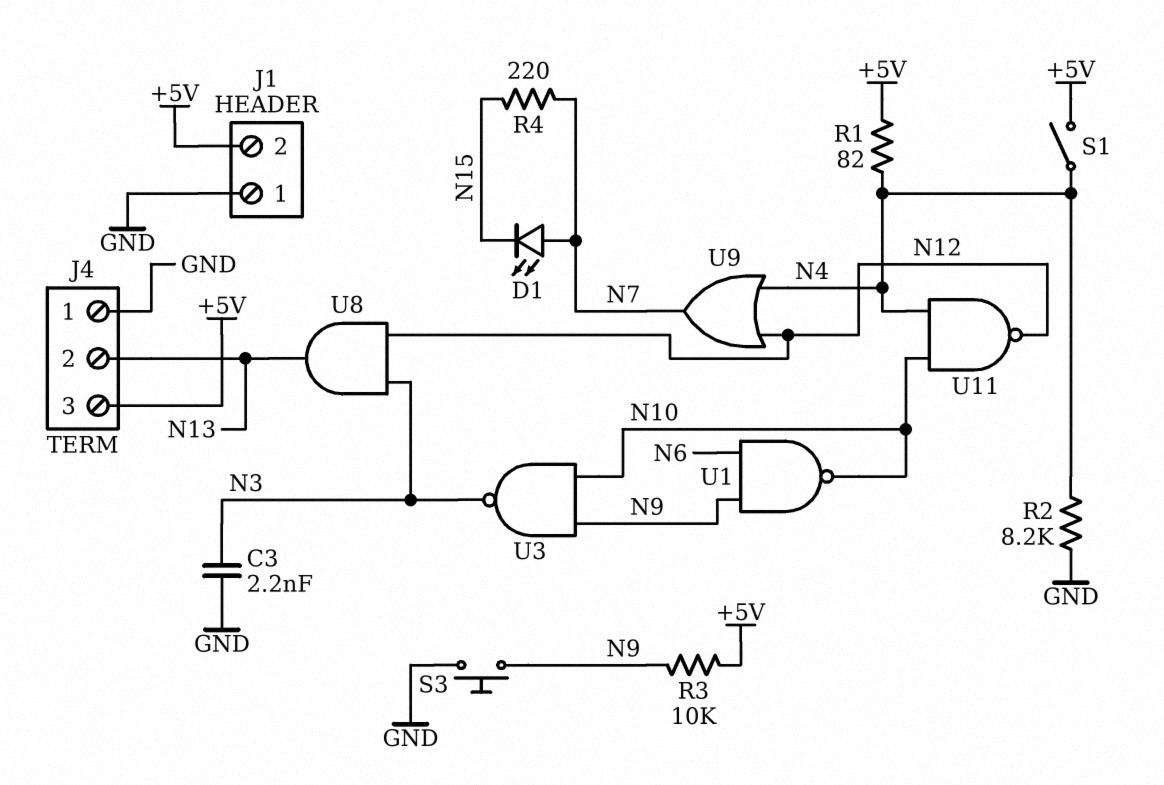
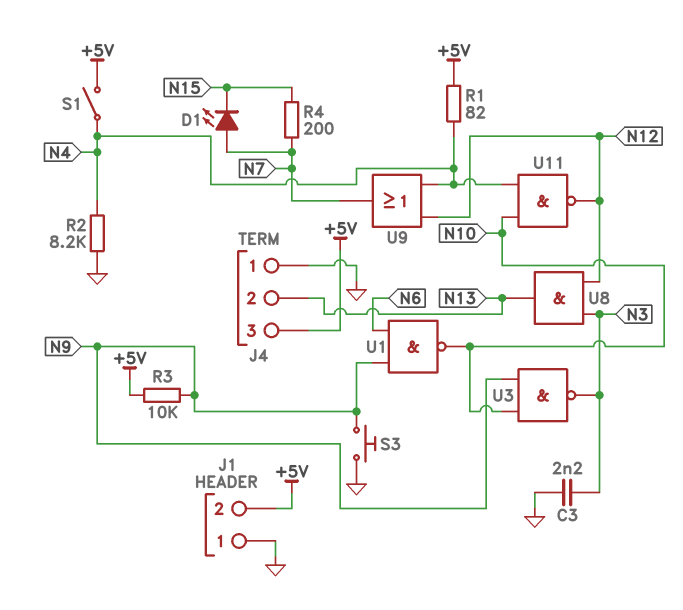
R4: 220 (N7, N15) -> 200 (N7, N15)

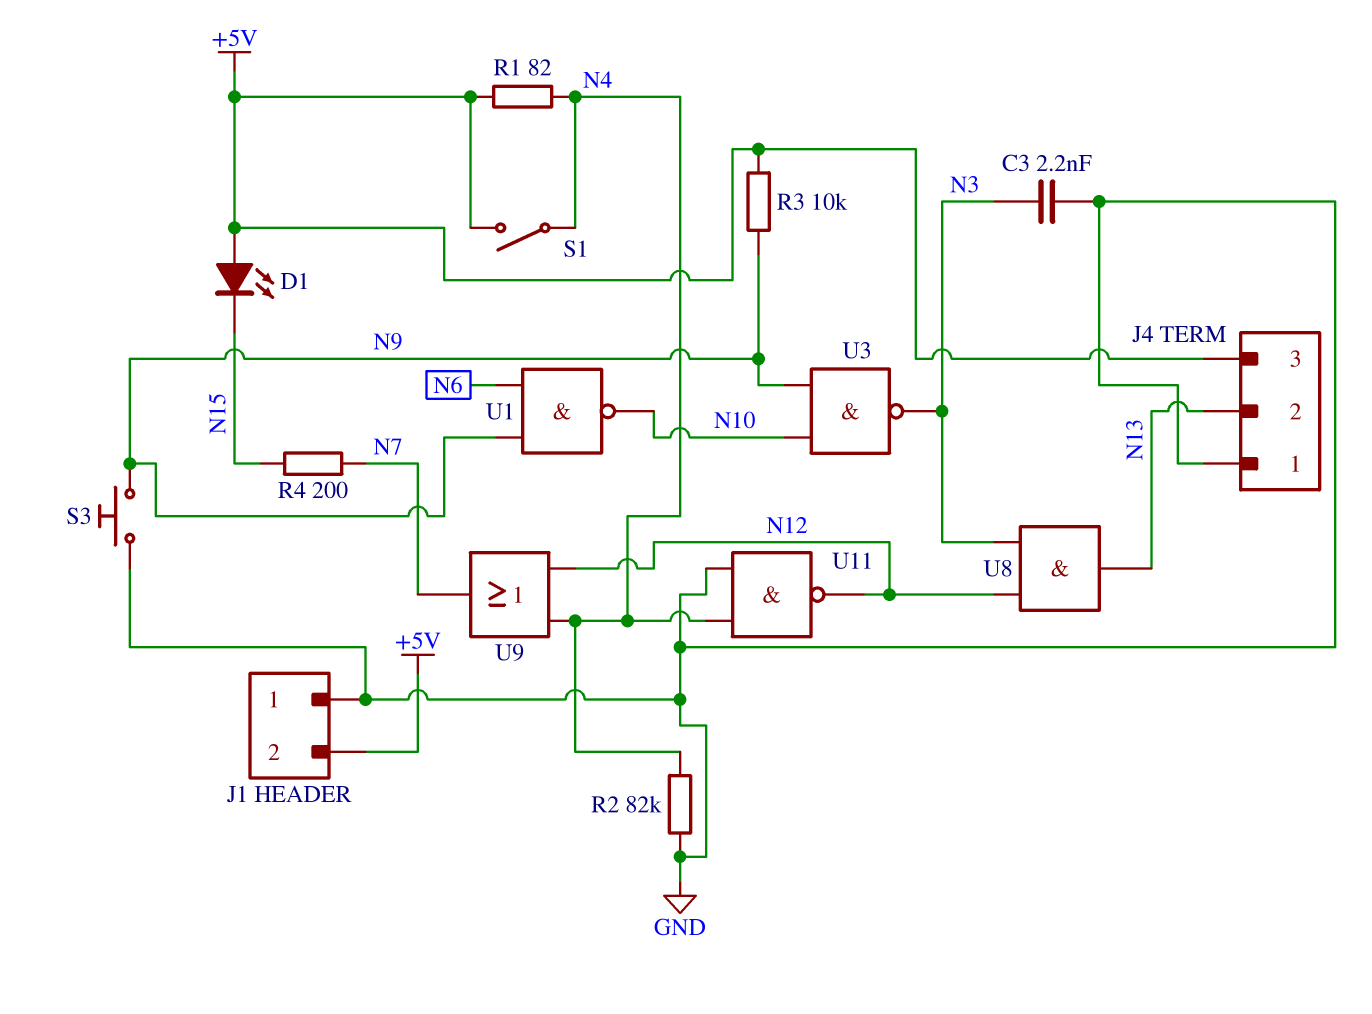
D1: LED (A N7, K N15) -> LED (A +5V, K N15)
R2: 8.2k (GND, N4) -> 82k (GND, N4)
U11: NAND (in N4, in N10, out N12) -> NAND (in GND, in N4, out N12)

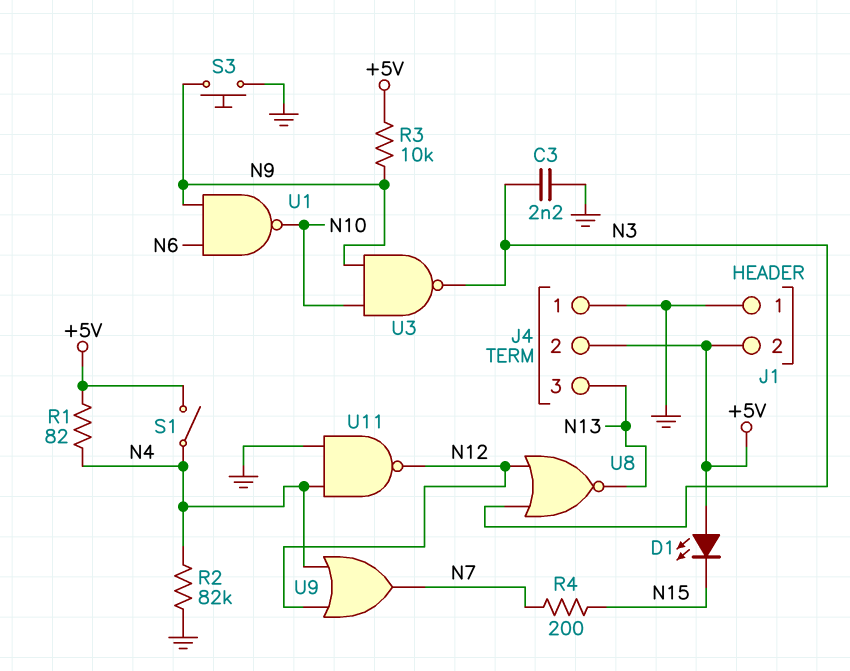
J4 pin 2: N13 -> +5V
J4 pin 3: +5V -> N13
U8: AND (in N3, in N12, out N13) -> NOR (in N3, in N12, out N13)

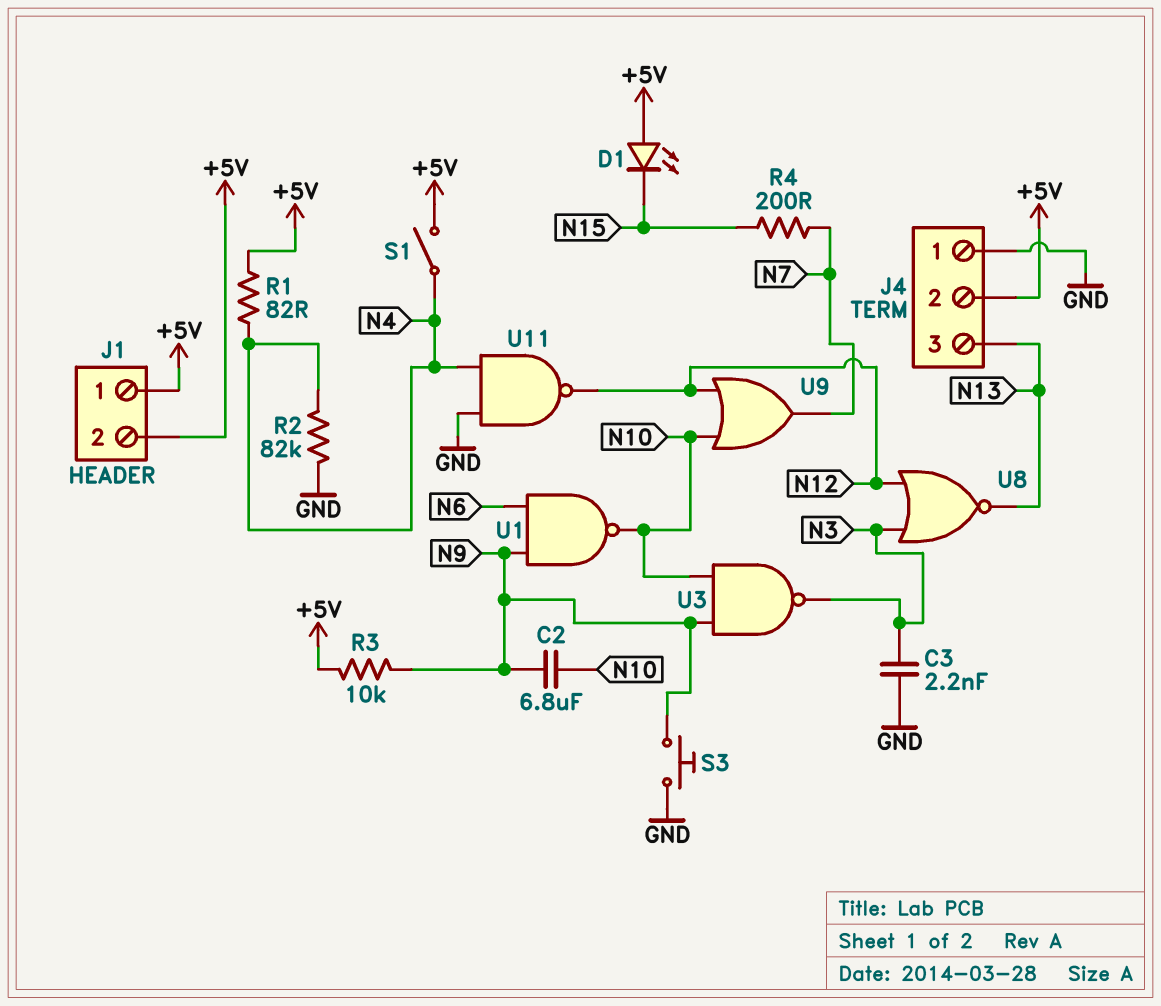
C2: none -> 6.8uF (N9, N10)
J1 pin 1: GND -> +5V
U9: OR (in N4, in N12, out N7) -> OR (in N10, in N12, out N7)

